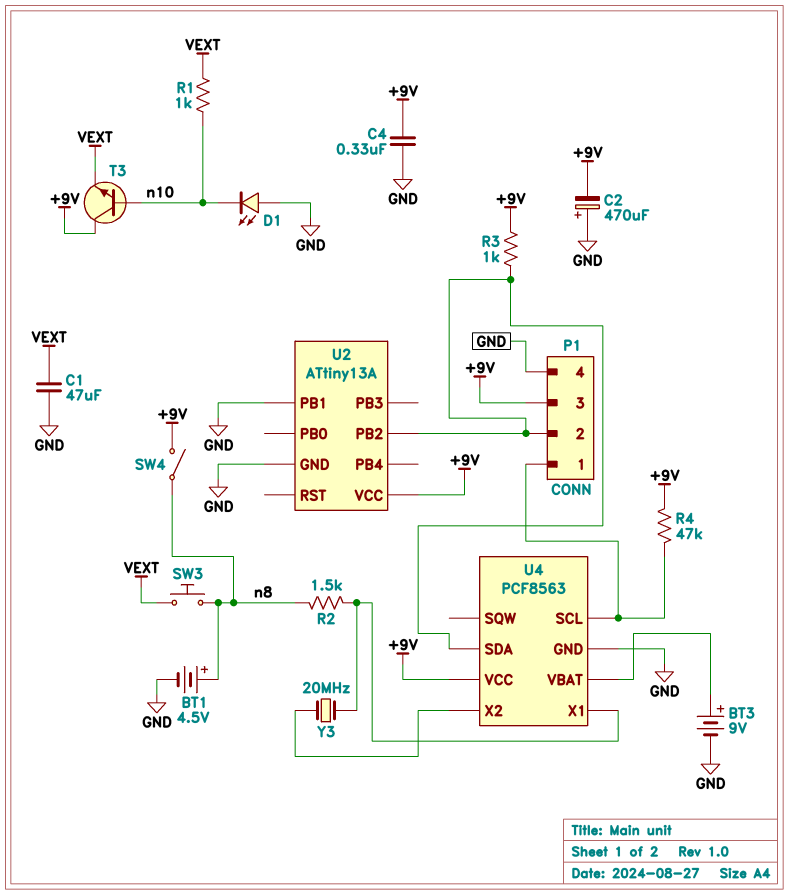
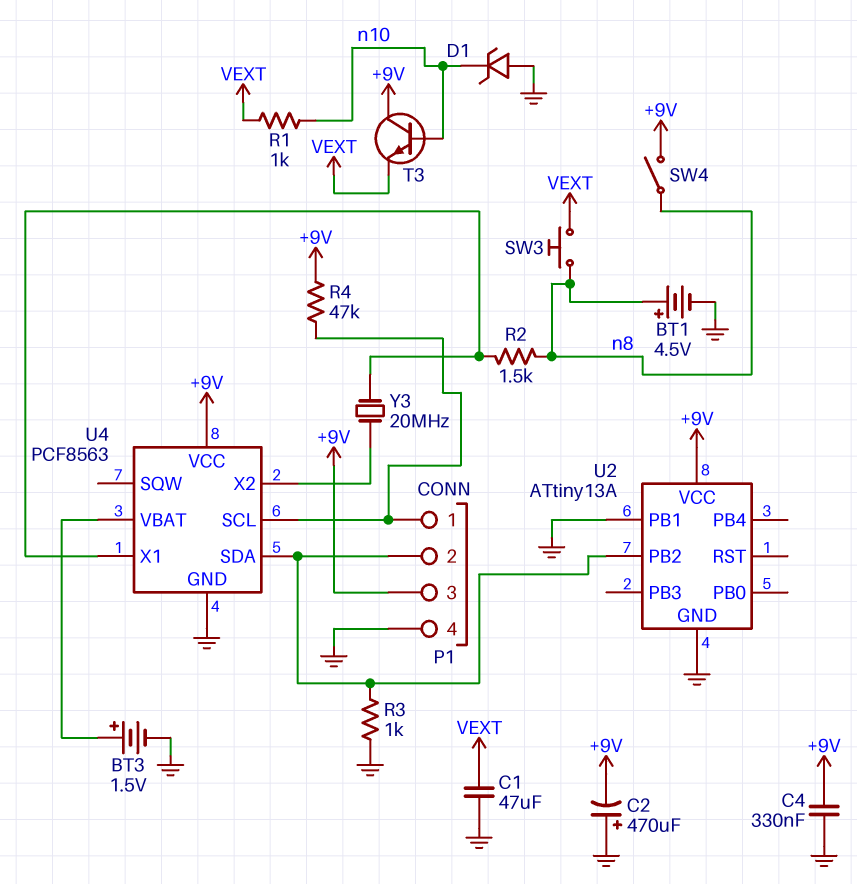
BT3: 9V (plus U4/VBAT, minus GND) -> 1.5V (plus U4/VBAT, minus GND)
D1: LED (A GND, K n10) -> zener (A GND, K n10)
R3: 1k (+9V, P1/2) -> 1k (GND, P1/2)

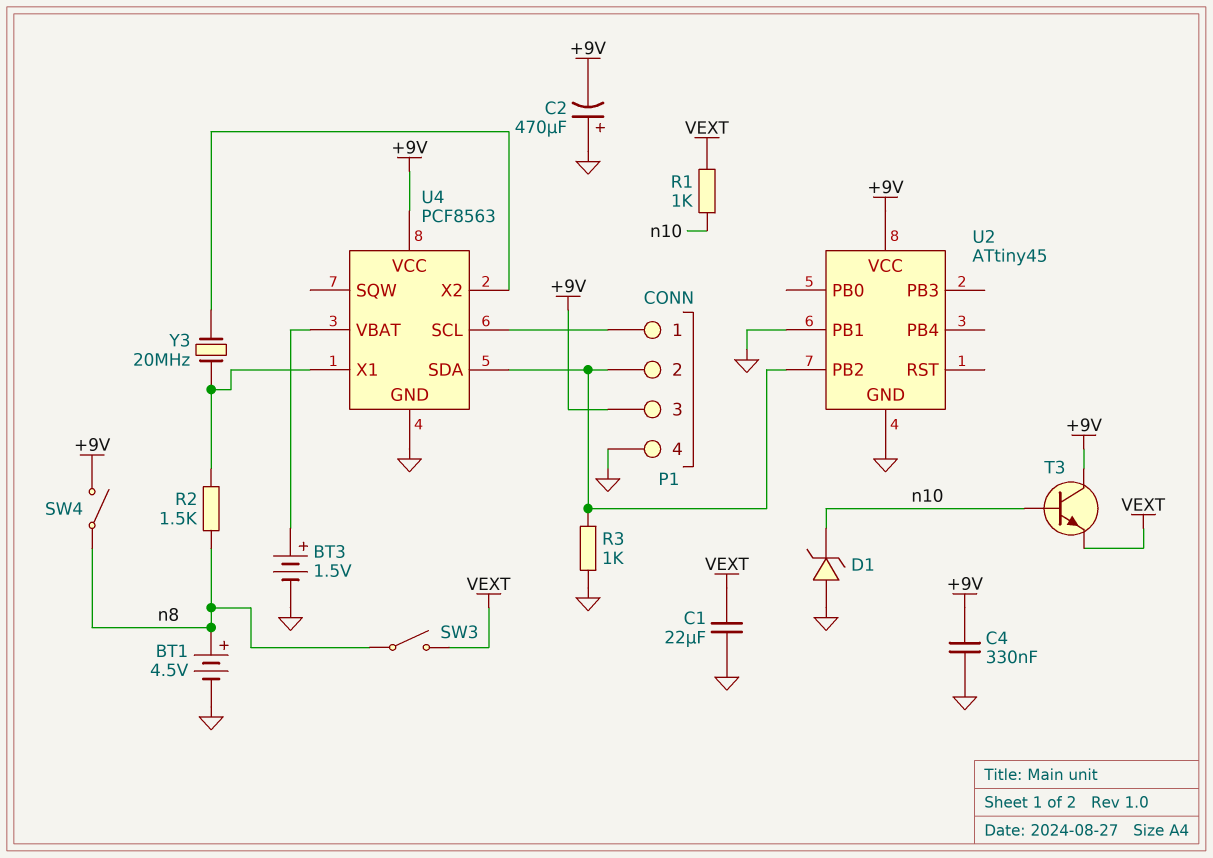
C1: 47uF (GND, VEXT) -> 22uF (GND, VEXT)
R4: 47k (+9V, P1/1) -> none
SW3: button (VEXT, n8) -> switch (VEXT, n8)
U2: ATtiny13A -> ATtiny45

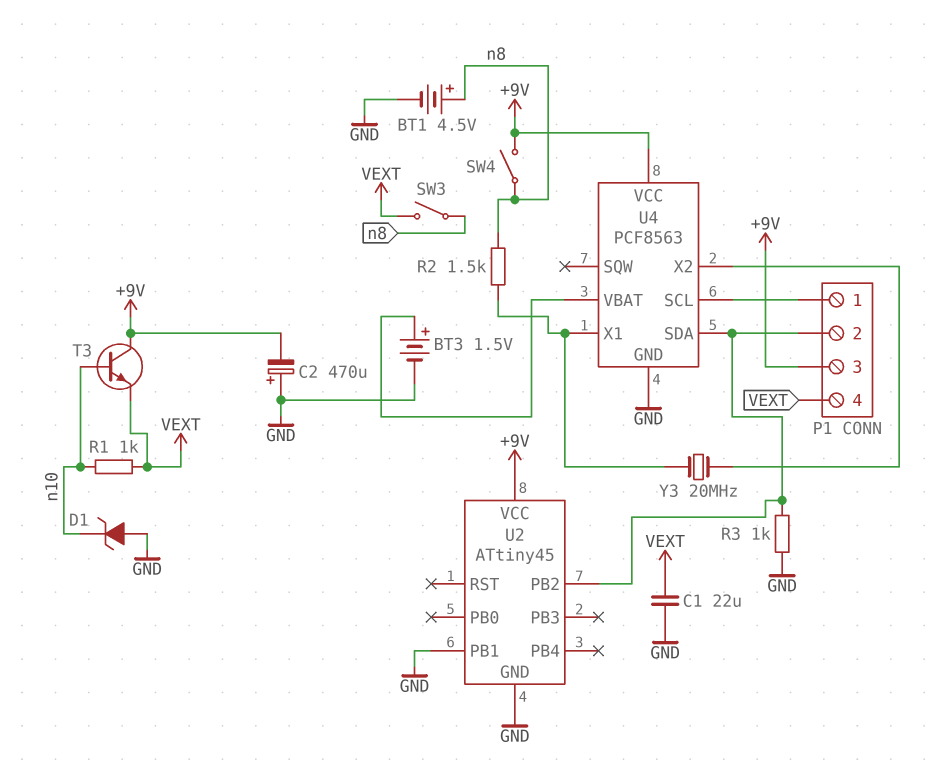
C4: 330nF (+9V, GND) -> none
P1 pin 4: GND -> VEXT

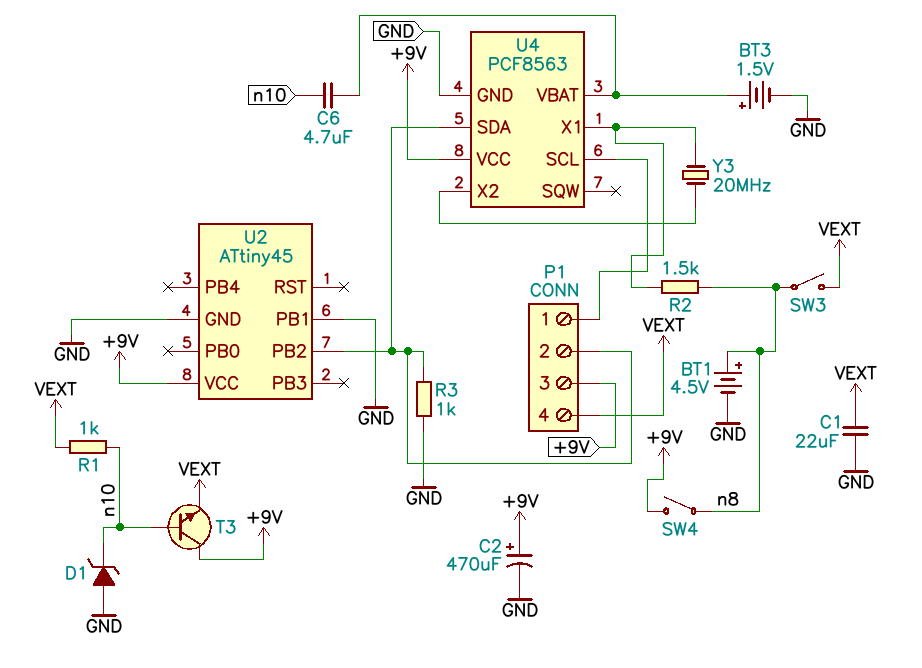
C2: 470uF (plus GND, minus +9V) -> 470uF (plus +9V, minus GND)
C6: none -> 4.7uF (U4/VBAT, n10)

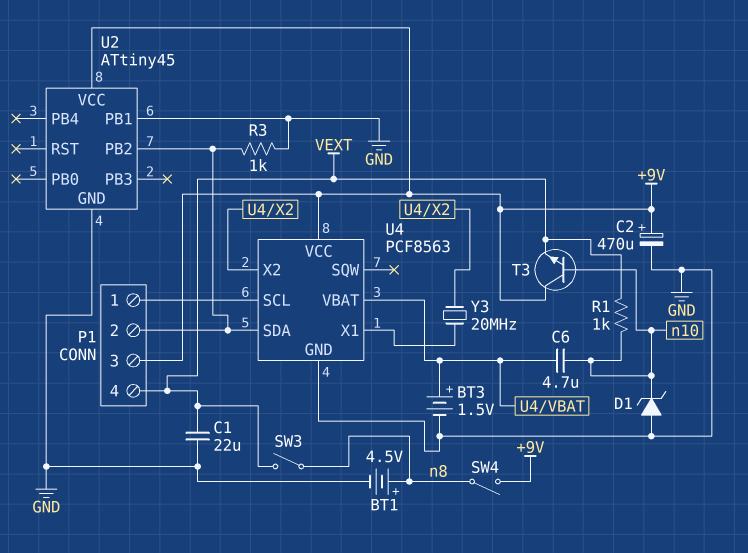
R2: 1.5k (U4/X1, n8) -> none

